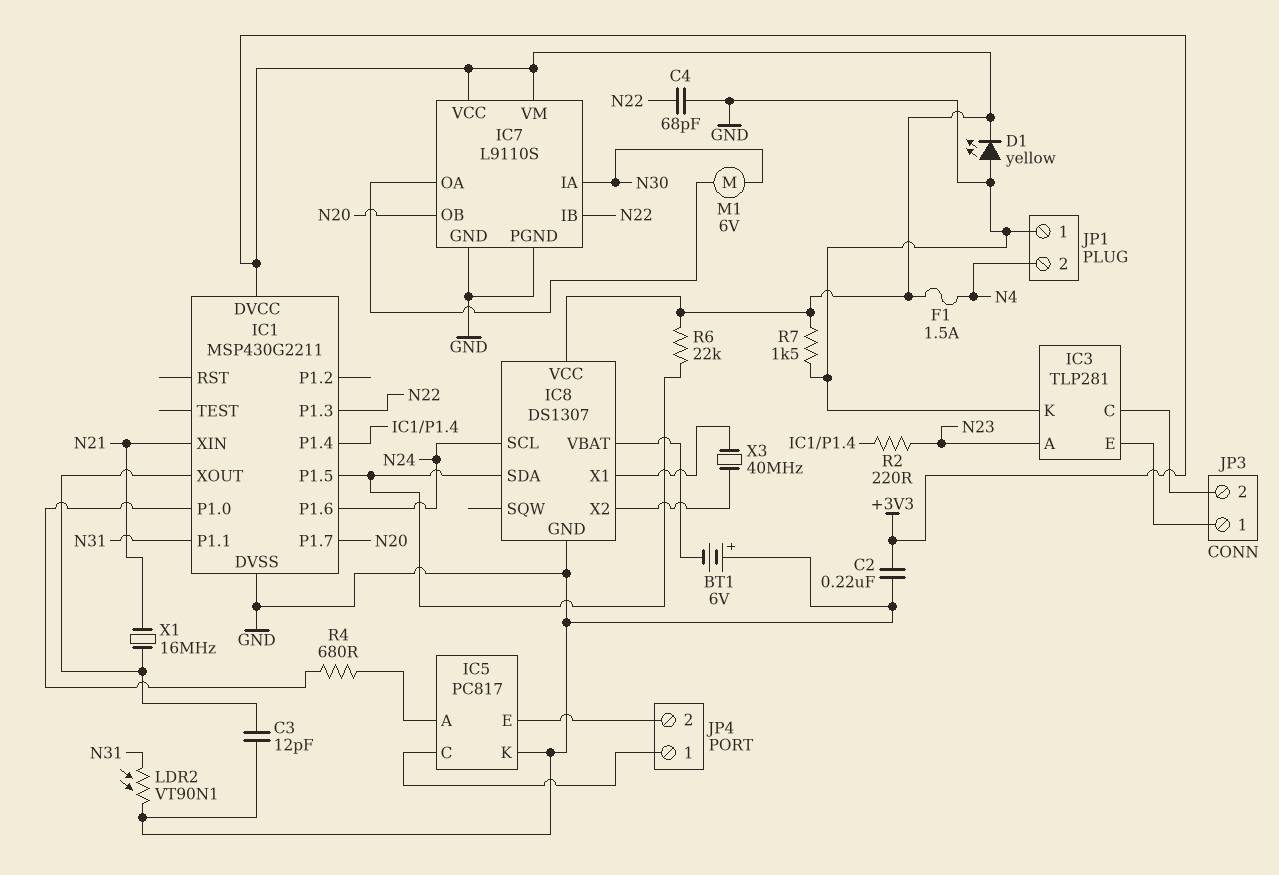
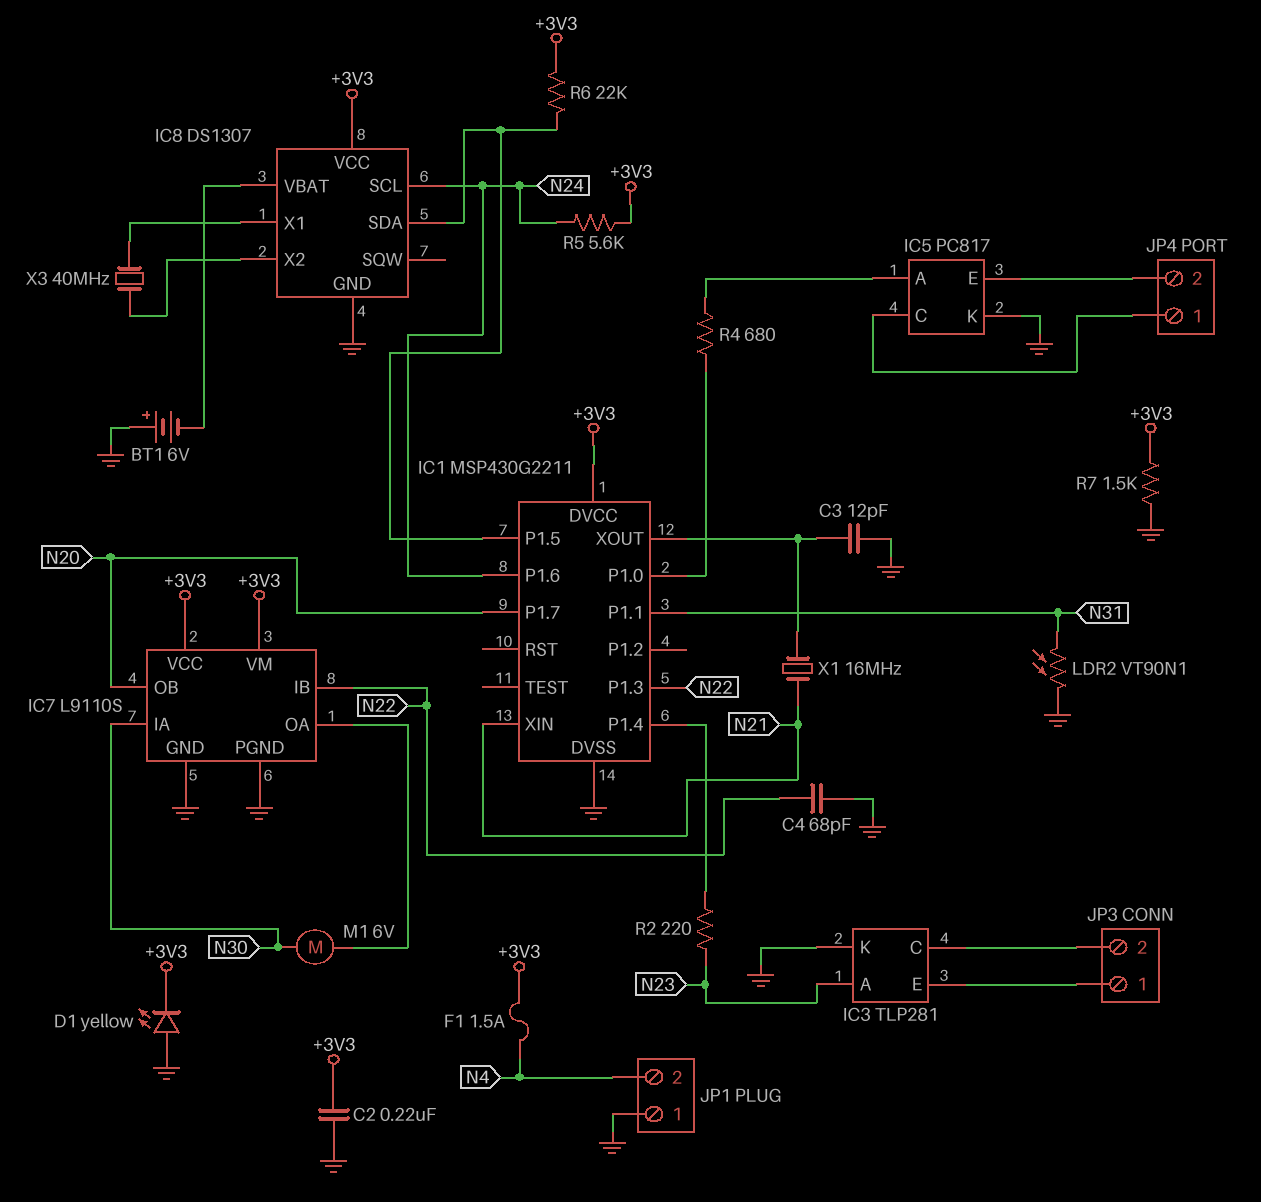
R5: none -> 5.6k (+3V3, N24)

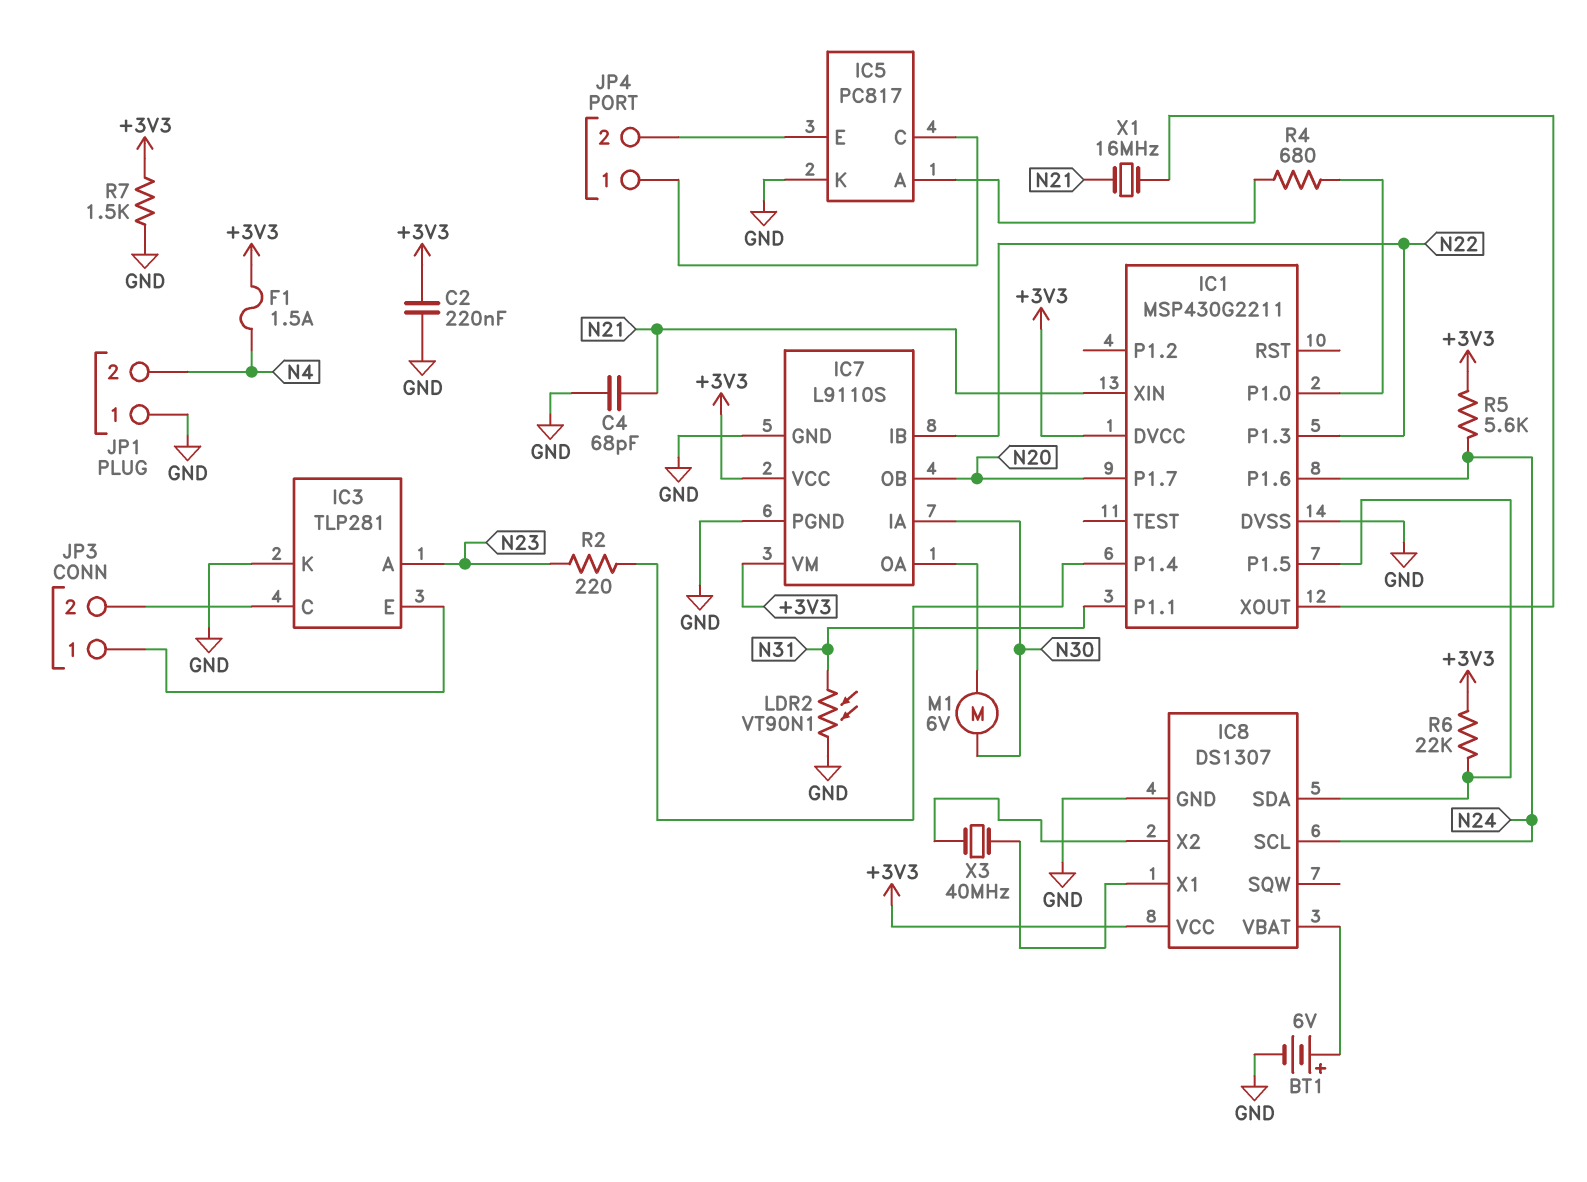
BT1: 6V (plus GND, minus IC8/VBAT) -> 6V (plus IC8/VBAT, minus GND)
C3: 12pF (GND, IC1/XOUT) -> none
C4: 68pF (GND, N22) -> 68pF (GND, N21)
D1: LED yellow (A GND, K +3V3) -> none

